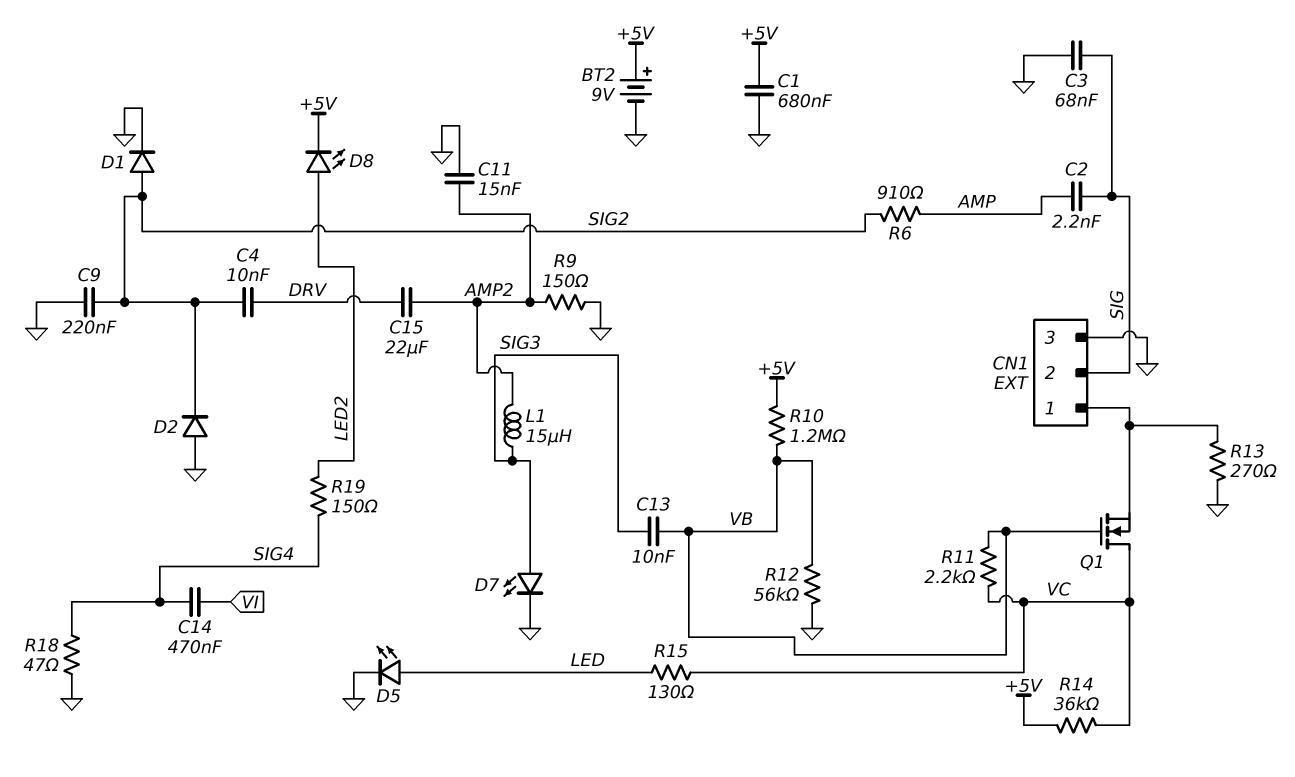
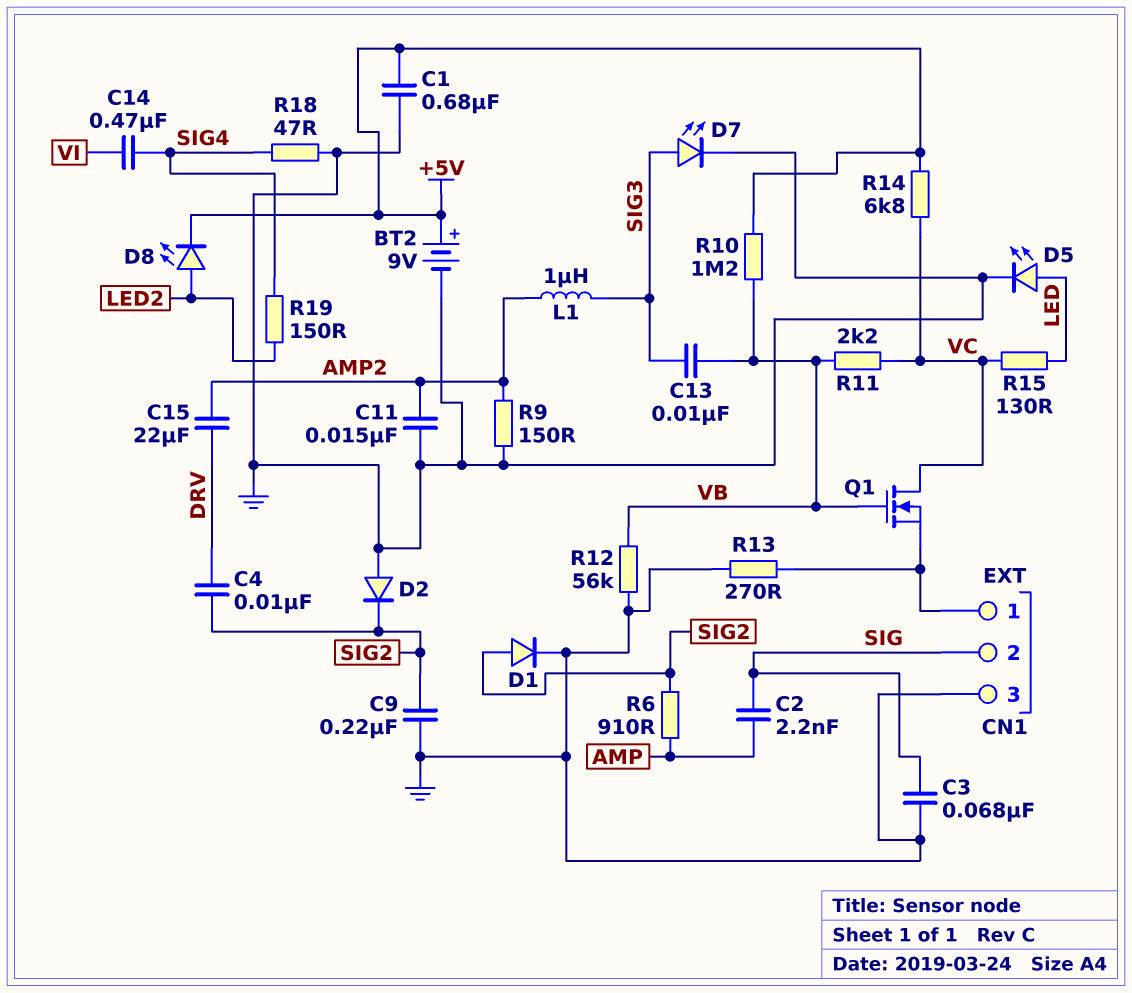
L1: 15uH (AMP2, SIG3) -> 1uH (AMP2, SIG3)
R14: 36k (+5V, VC) -> 6.8k (+5V, VC)

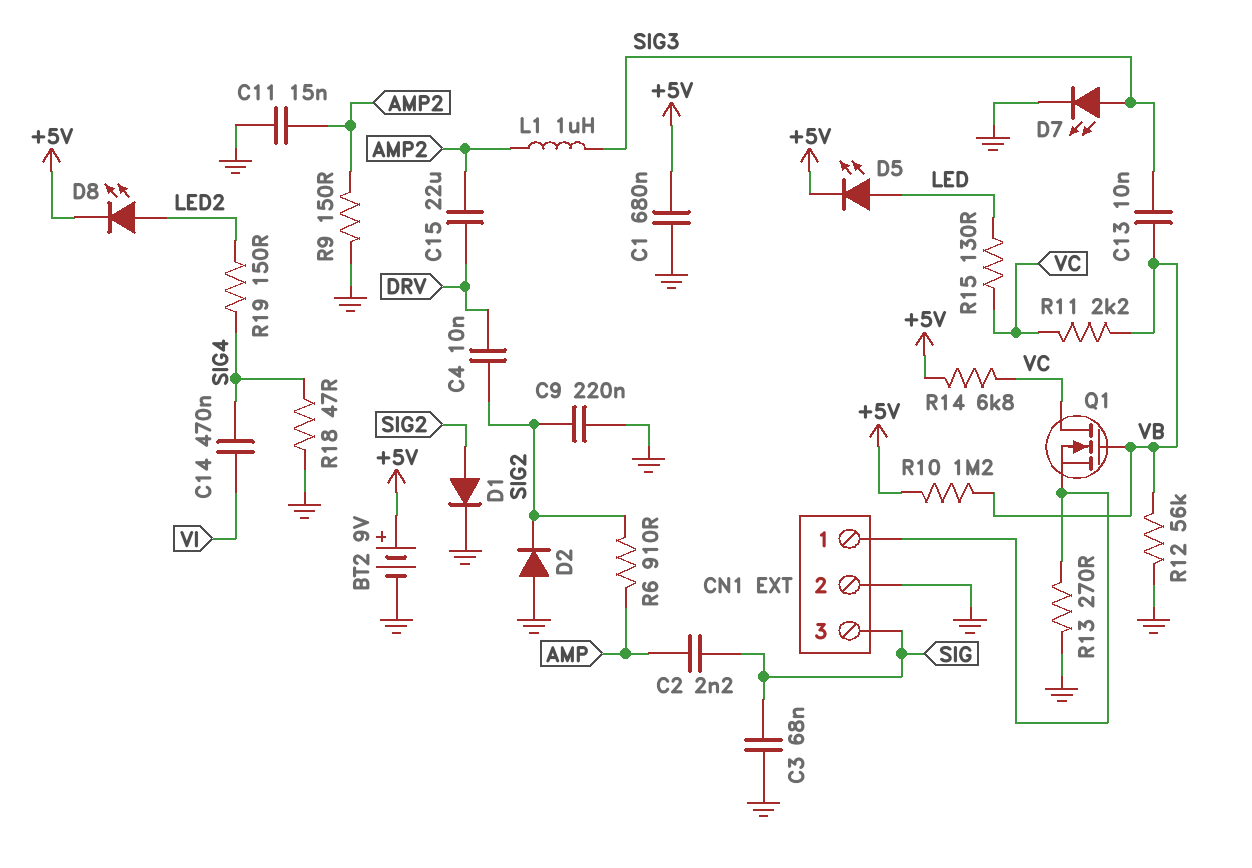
CN1 pin 2: SIG -> GND
CN1 pin 3: GND -> SIG
D5: LED (A LED, K GND) -> LED (A LED, K +5V)

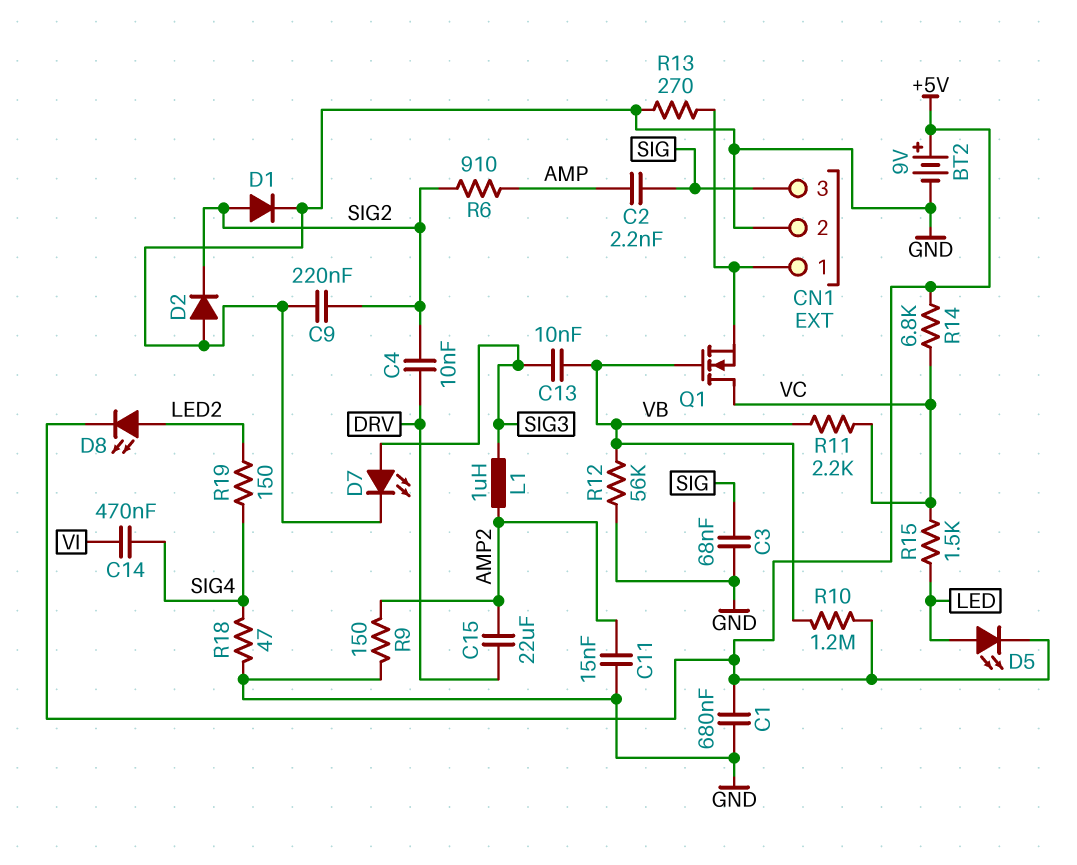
R15: 130 (LED, VC) -> 1.5k (LED, VC)

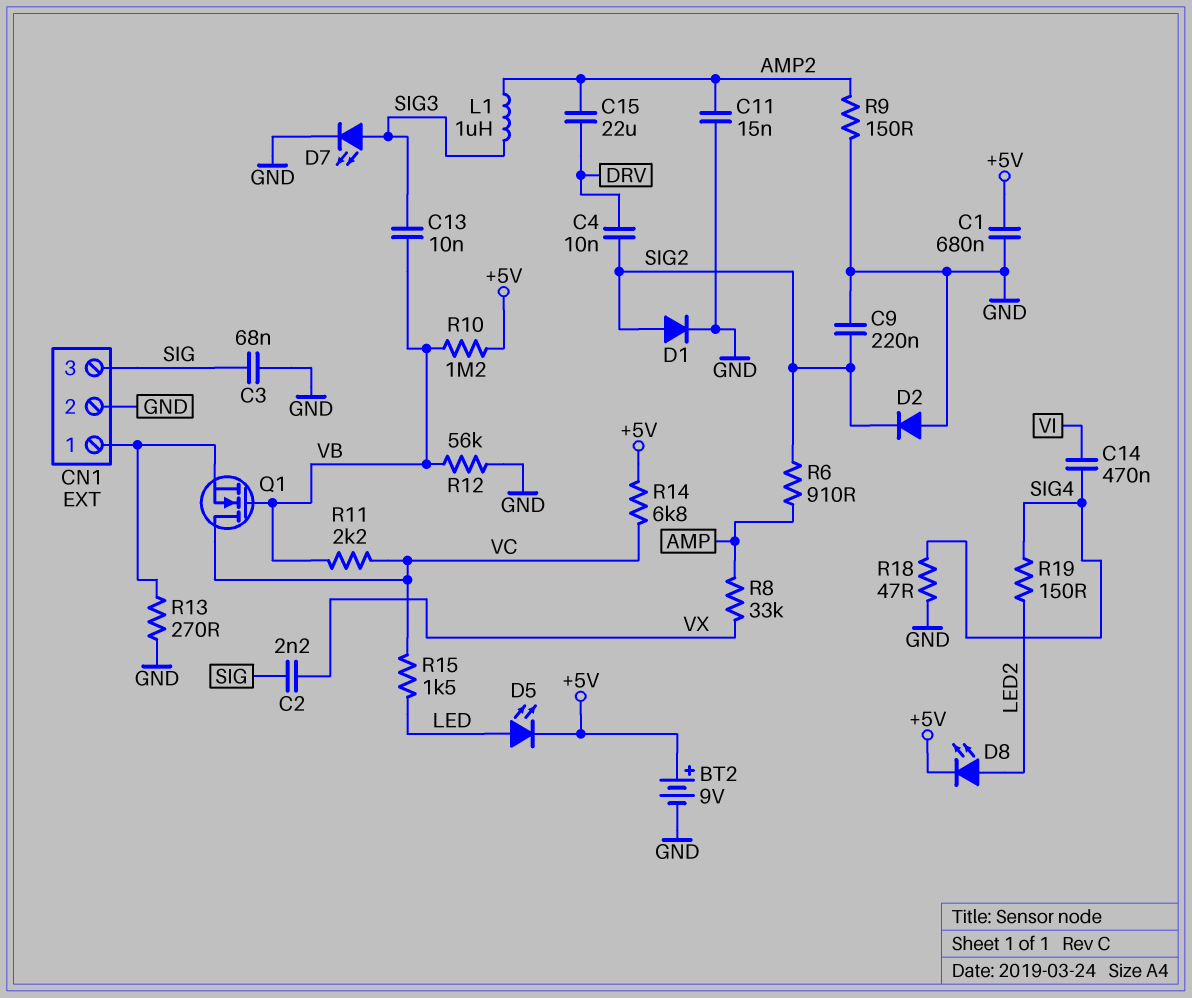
C2: 2.2nF (AMP, SIG) -> 2.2nF (SIG, VX)
R8: none -> 33k (AMP, VX)

